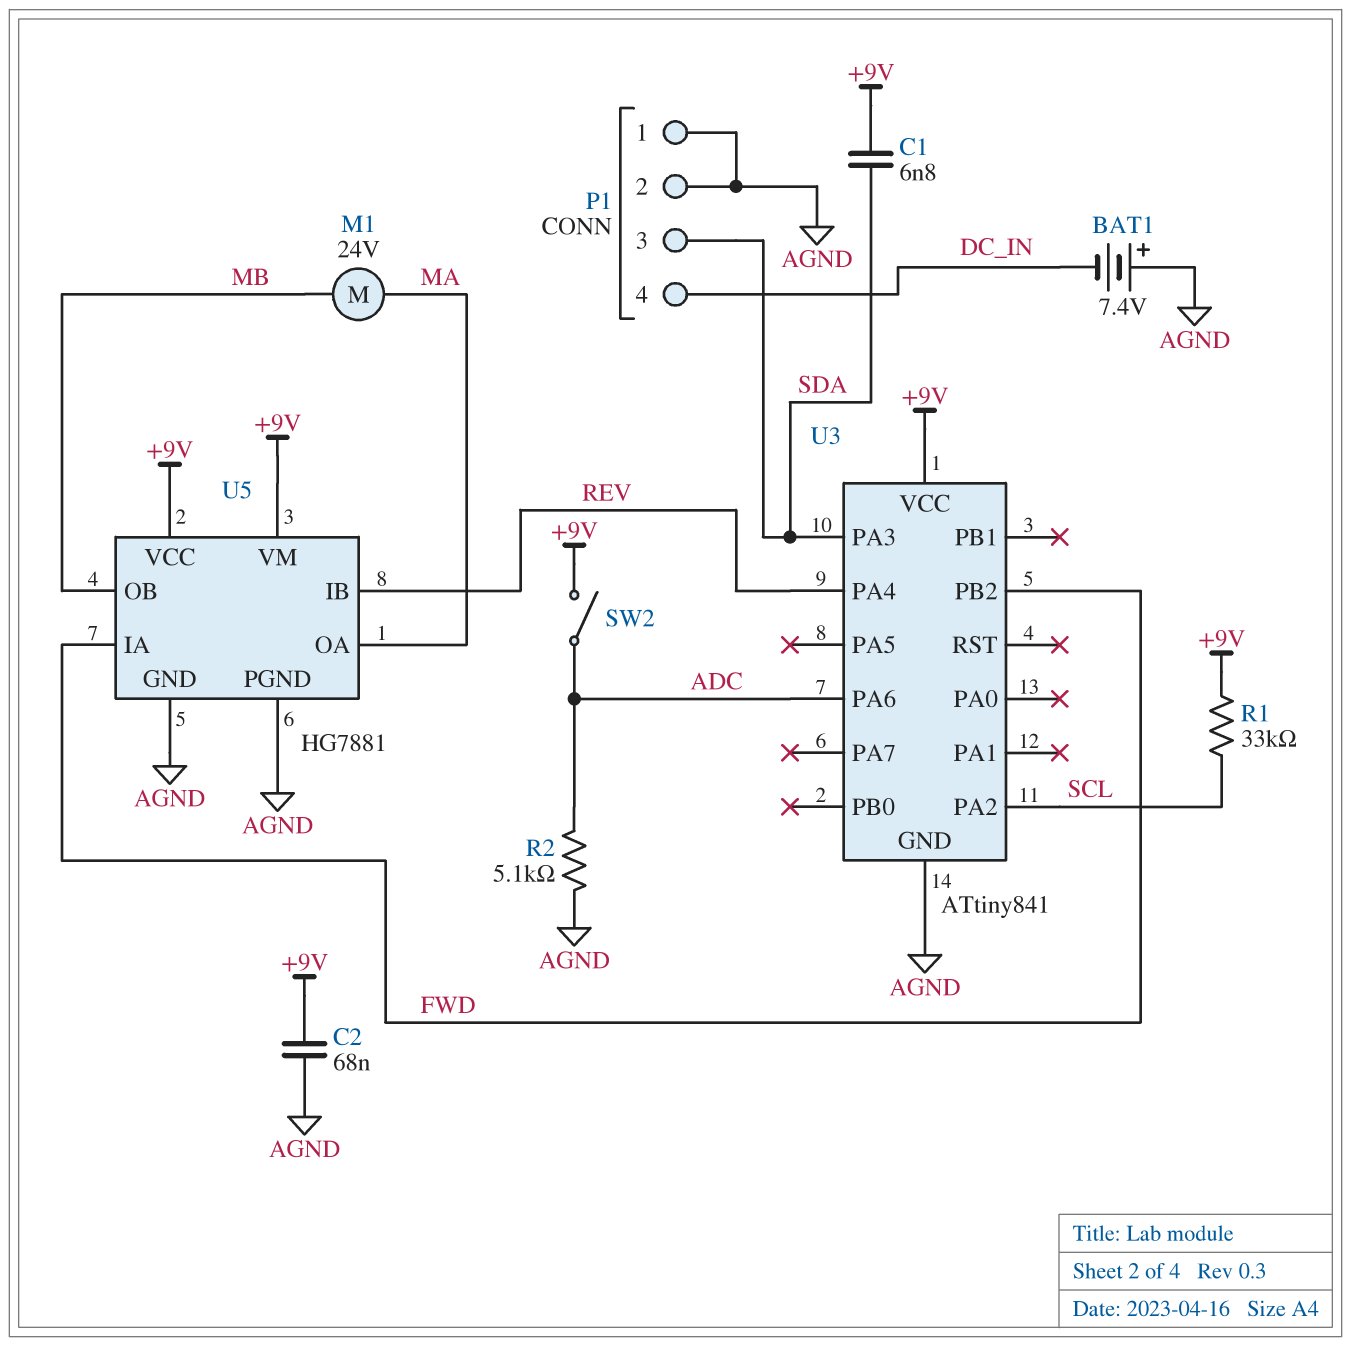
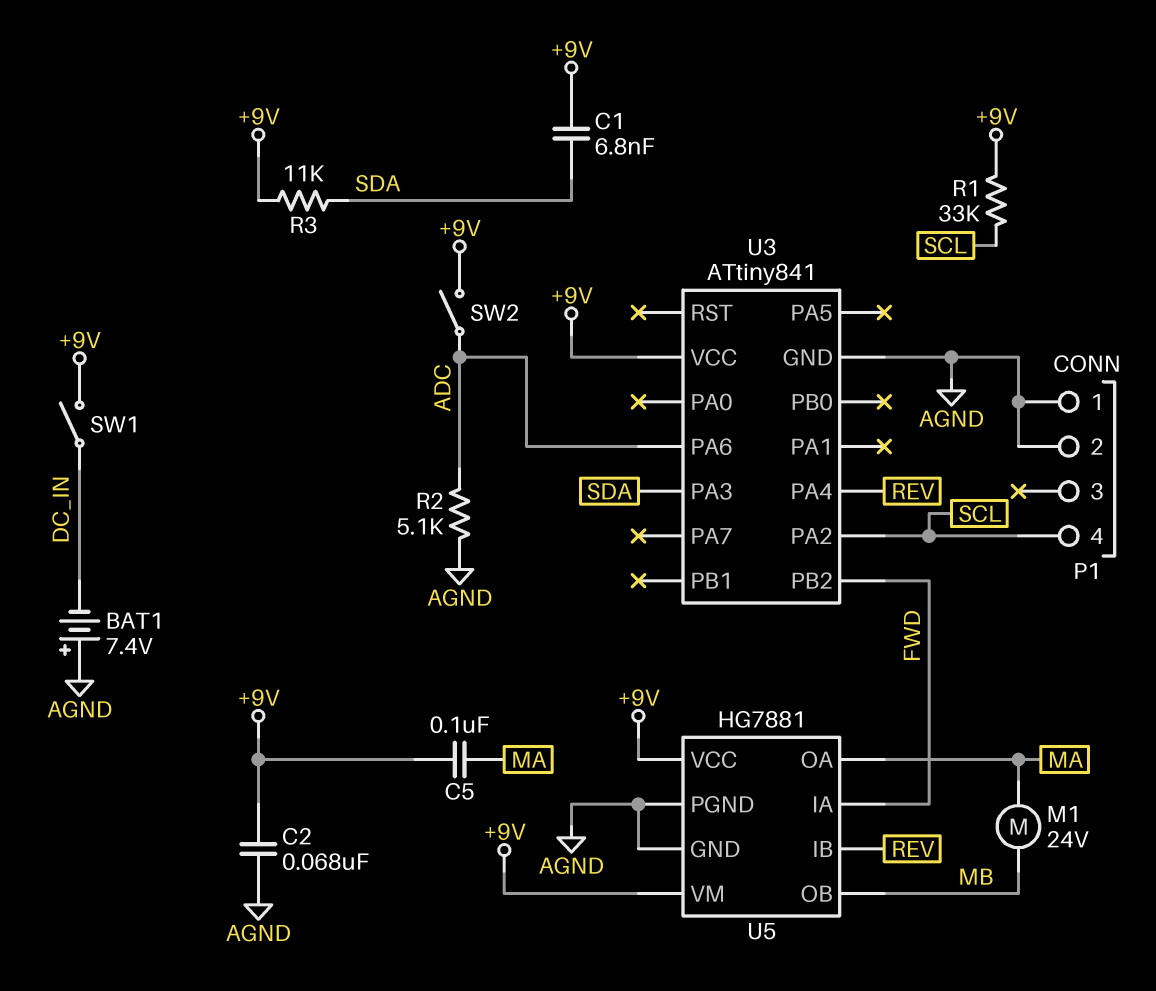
C5: none -> 100nF (+9V, MA)
P1 pin 3: SDA -> none
P1 pin 4: DC_IN -> SCL
R3: none -> 11k (+9V, SDA)
SW1: none -> switch (+9V, DC_IN)

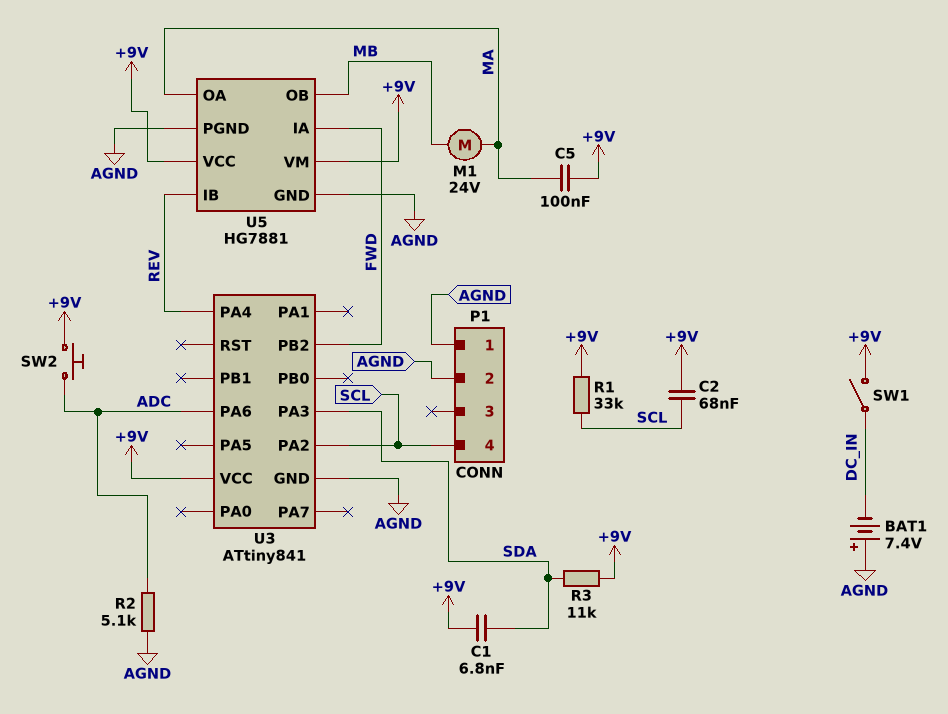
C2: 68nF (+9V, AGND) -> 68nF (+9V, SCL)
SW2: switch (+9V, ADC) -> button (+9V, ADC)

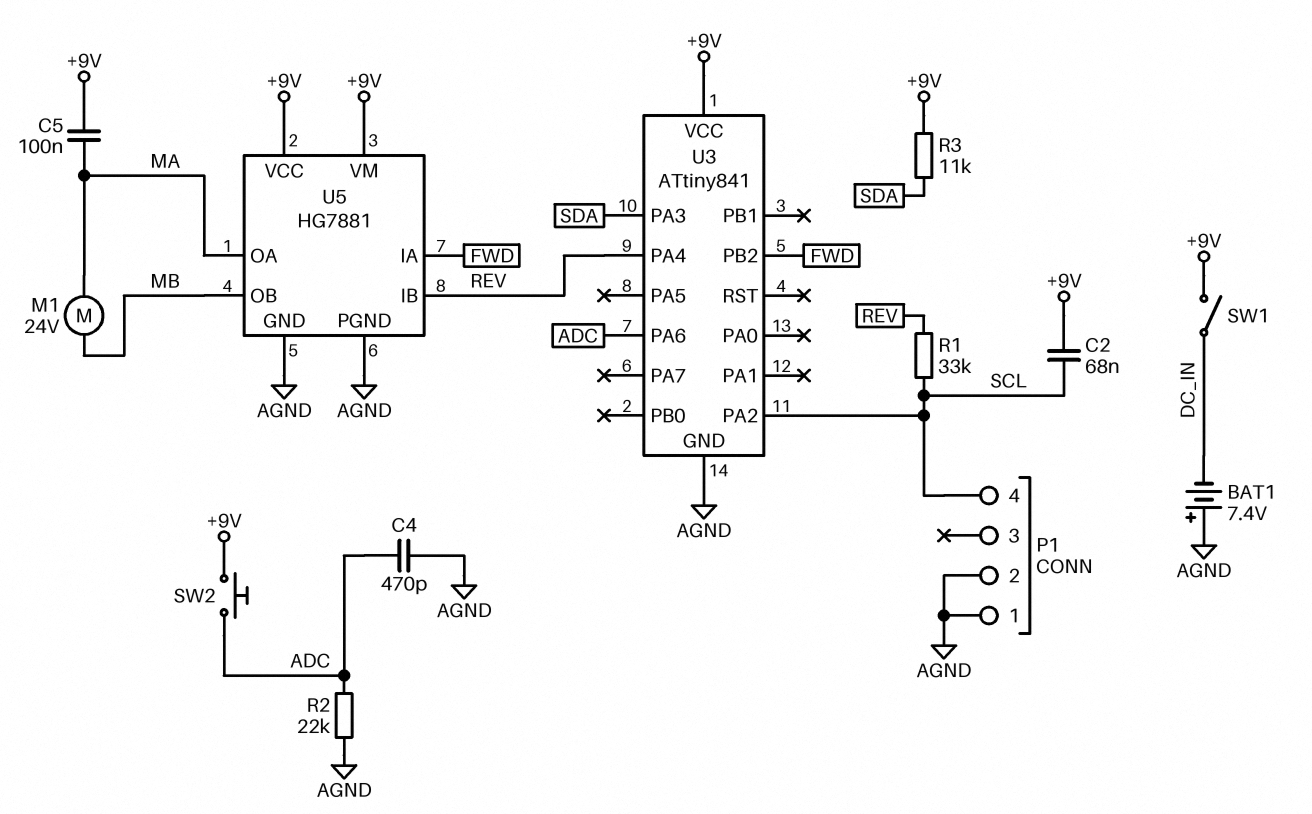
C1: 6.8nF (+9V, SDA) -> none
C4: none -> 470pF (ADC, AGND)
R1: 33k (+9V, SCL) -> 33k (REV, SCL)
R2: 5.1k (ADC, AGND) -> 22k (ADC, AGND)

